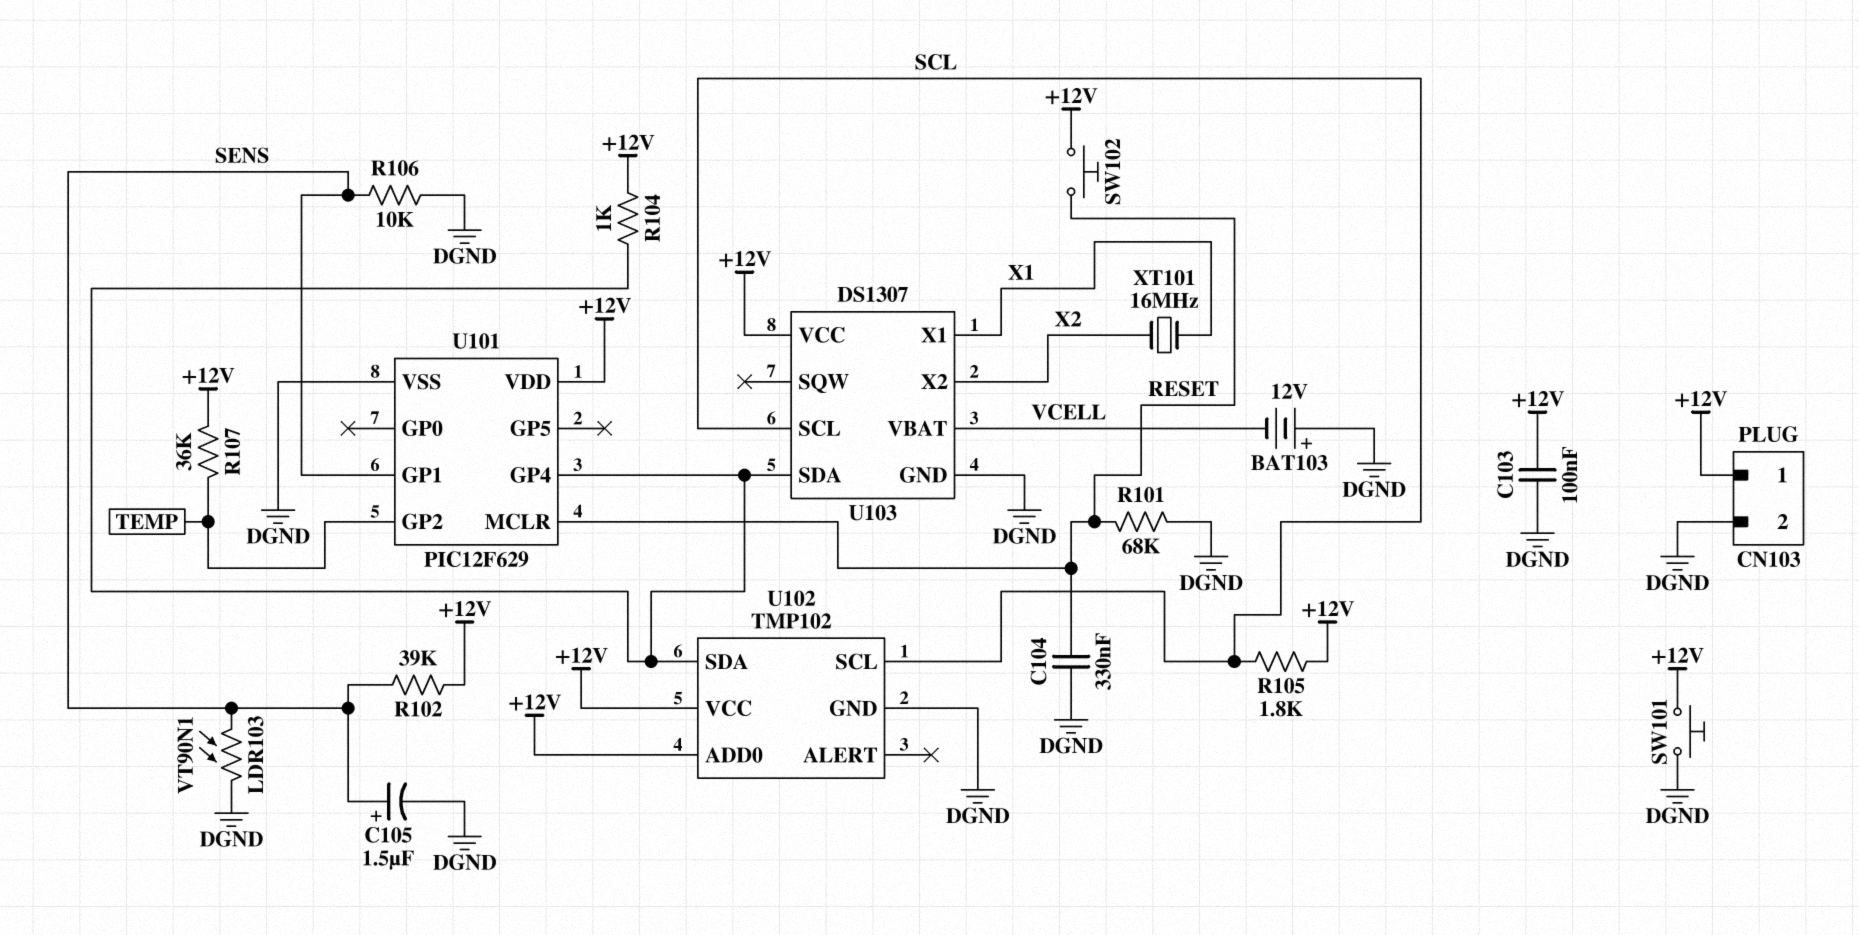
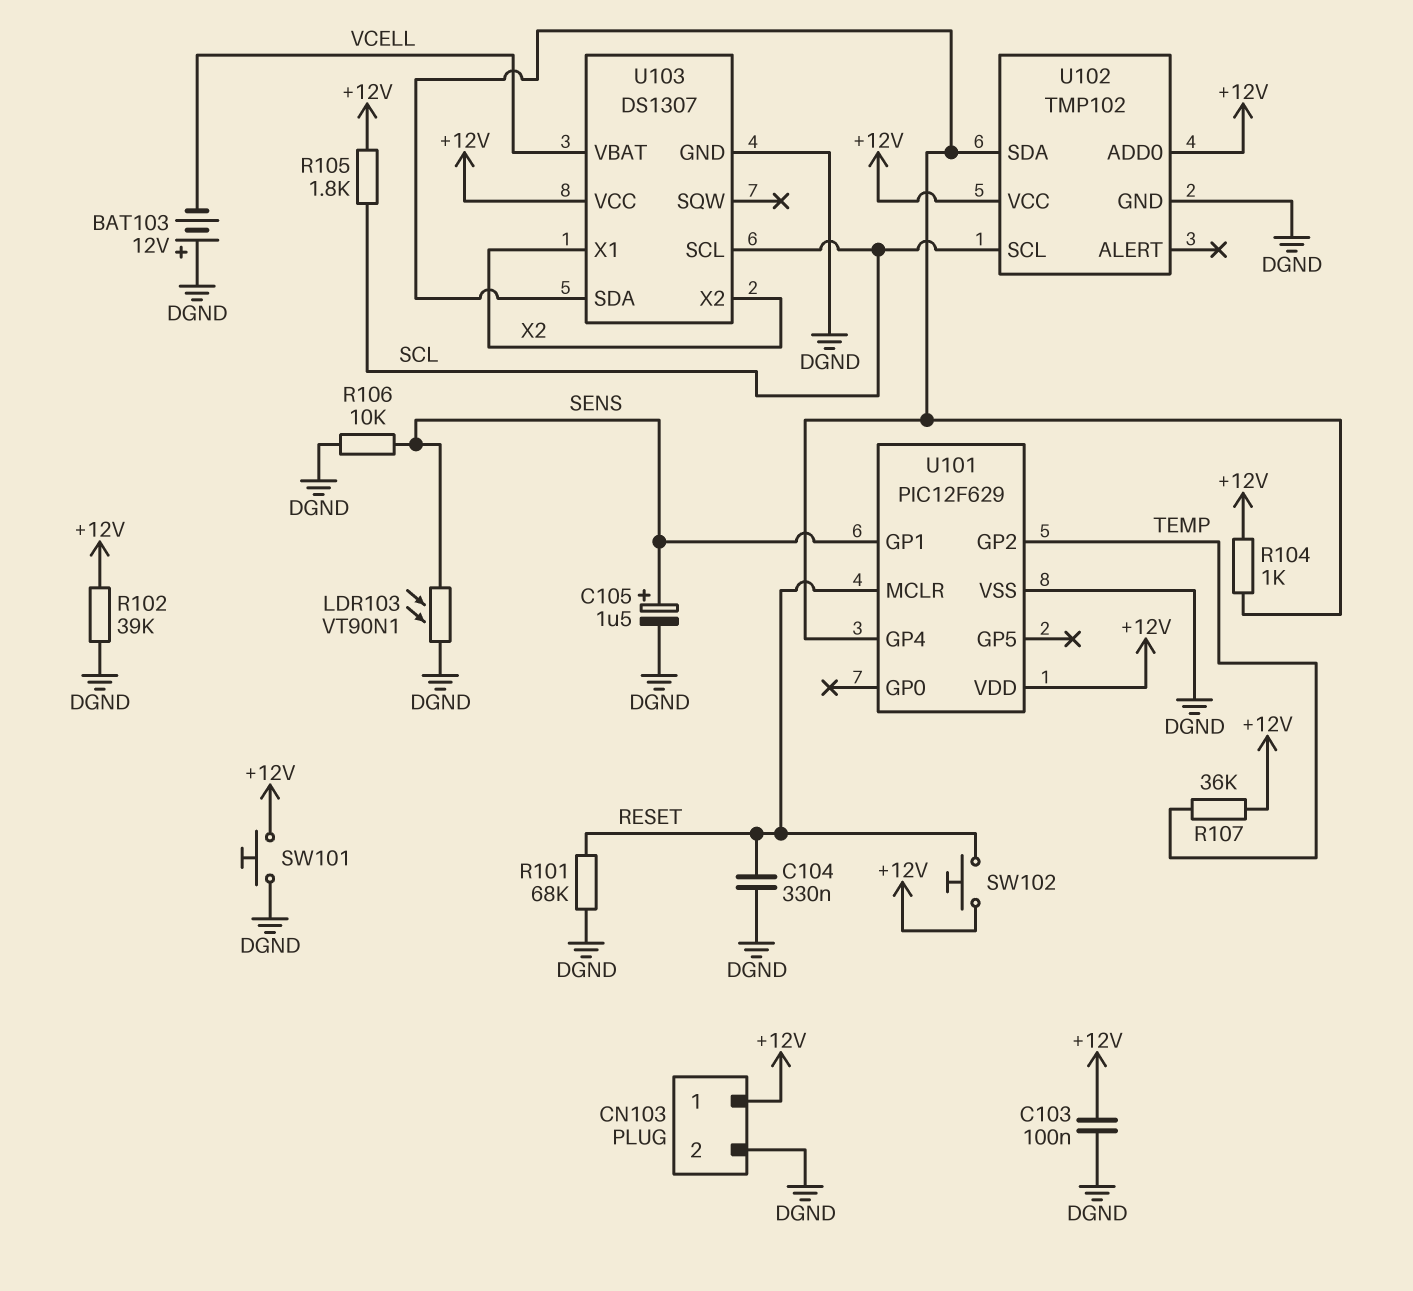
R102: 39k (+12V, SENS) -> 39k (+12V, DGND)
U103 pin X1: X1 -> X2
XT101: 16MHz (X1, X2) -> none

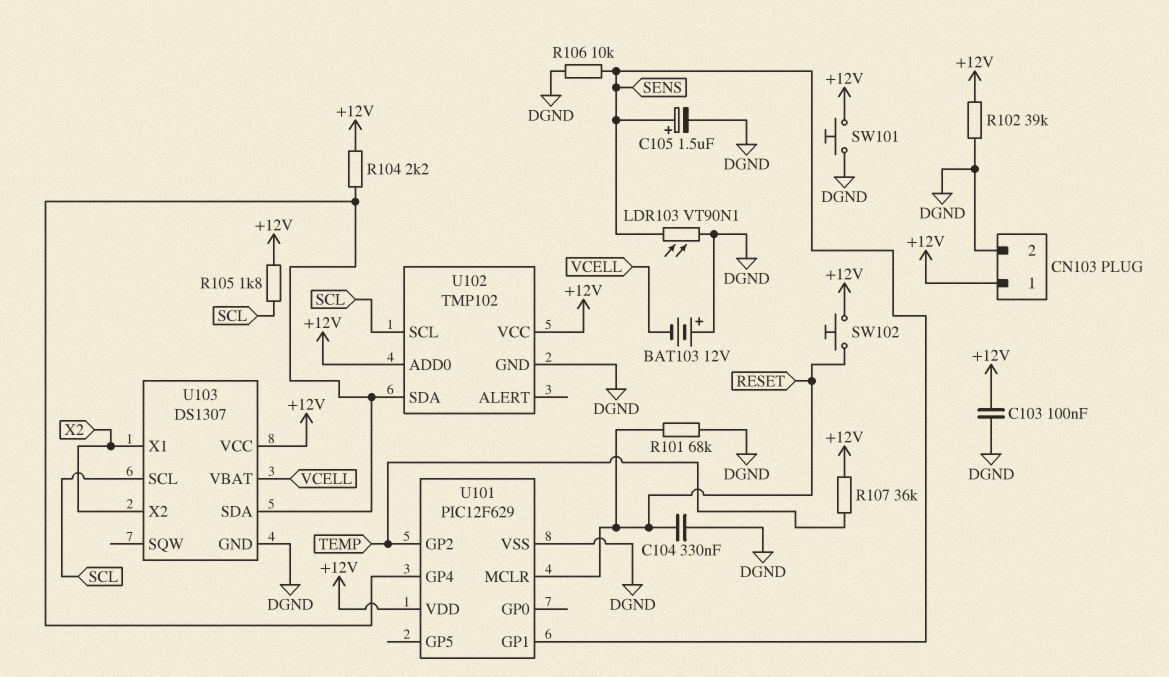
R104: 1k (+12V, U101/GP4) -> 2.2k (+12V, U101/GP4)

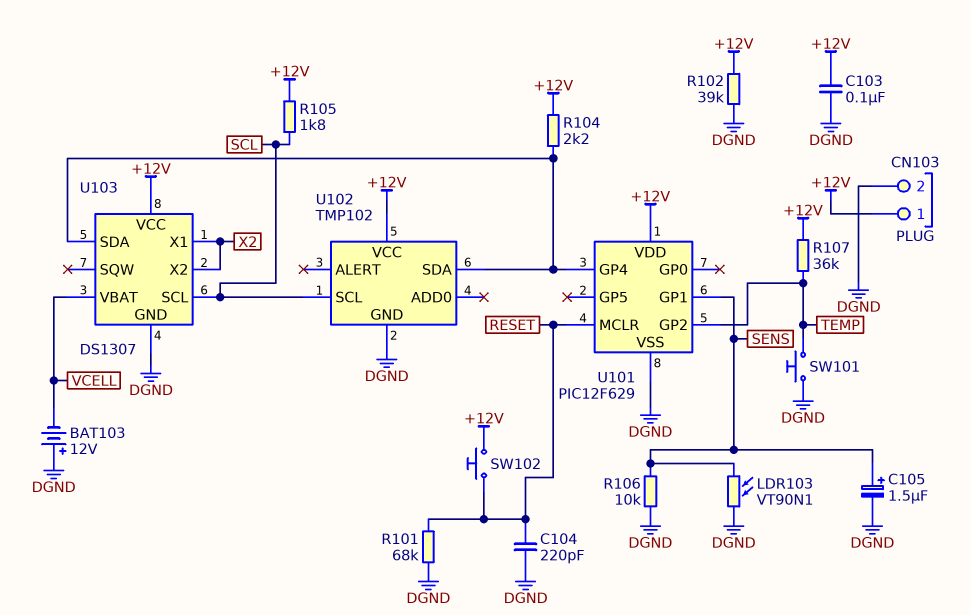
C104: 330nF (DGND, RESET) -> 220pF (DGND, RESET)
SW101: button (+12V, DGND) -> button (DGND, TEMP)
U102 pin ADD0: +12V -> none

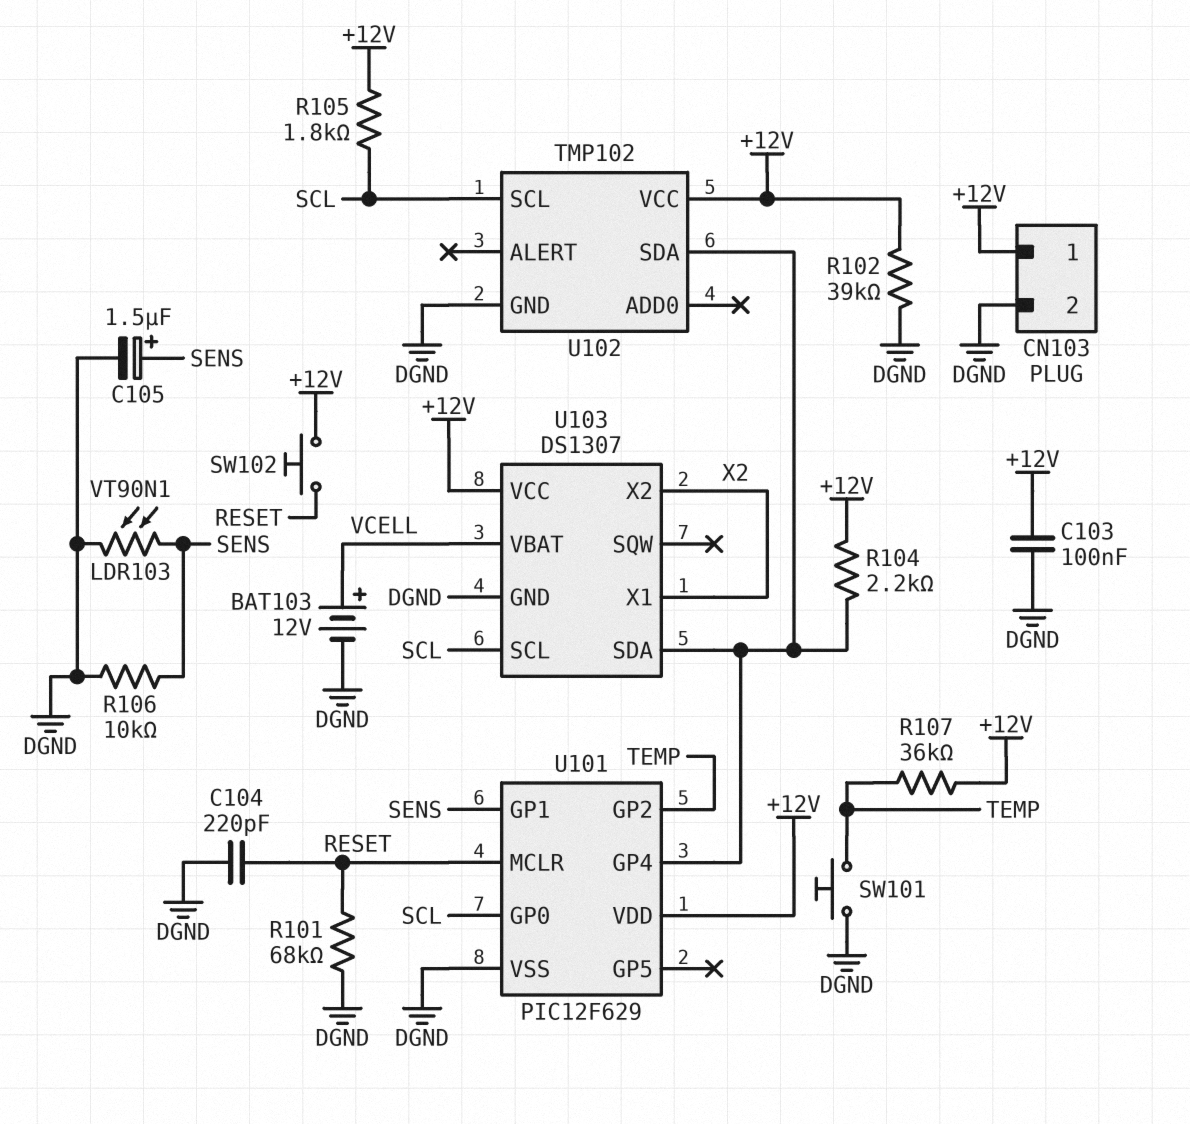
BAT103: 12V (plus DGND, minus VCELL) -> 12V (plus VCELL, minus DGND)
U101 pin GP0: none -> SCL

